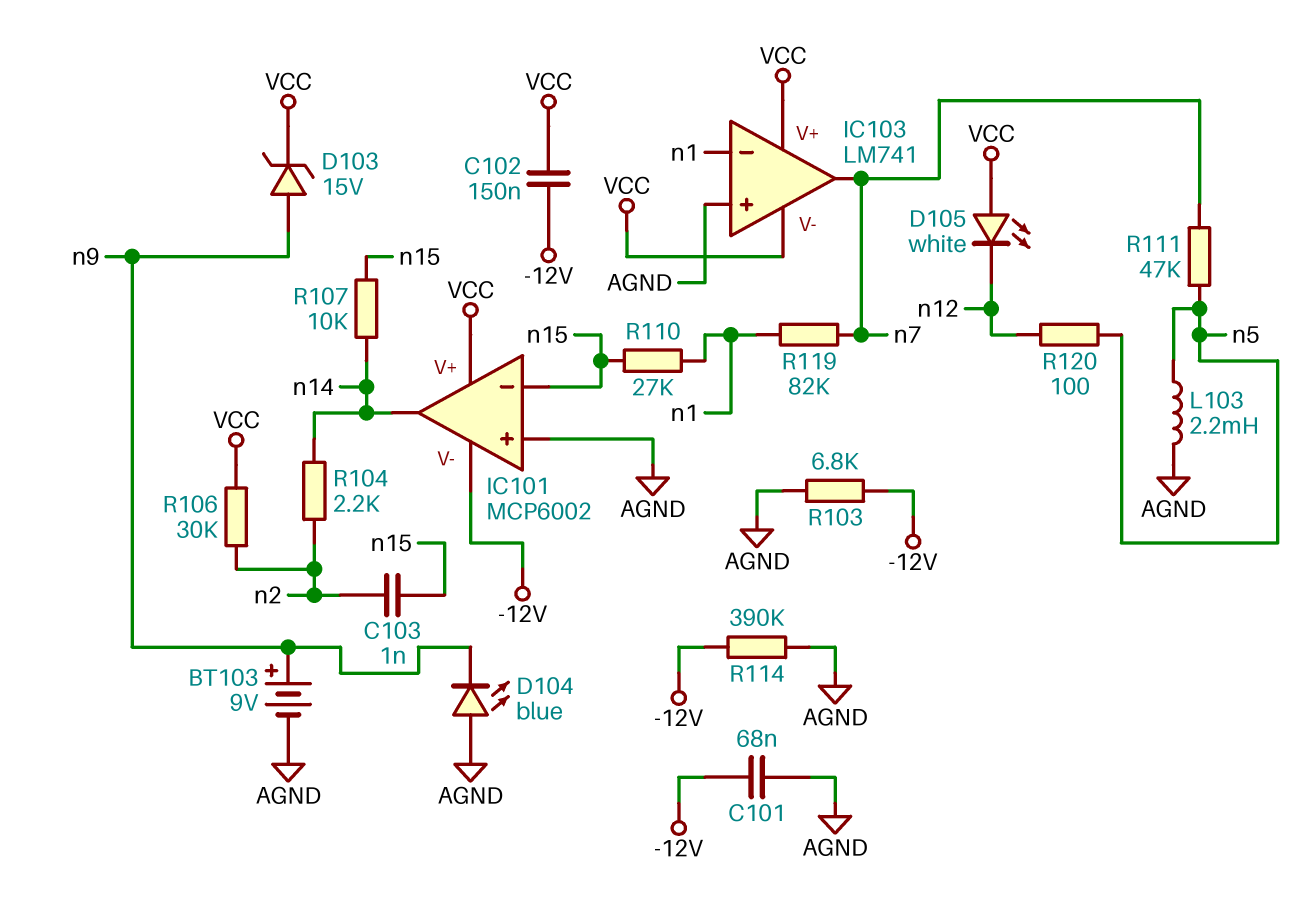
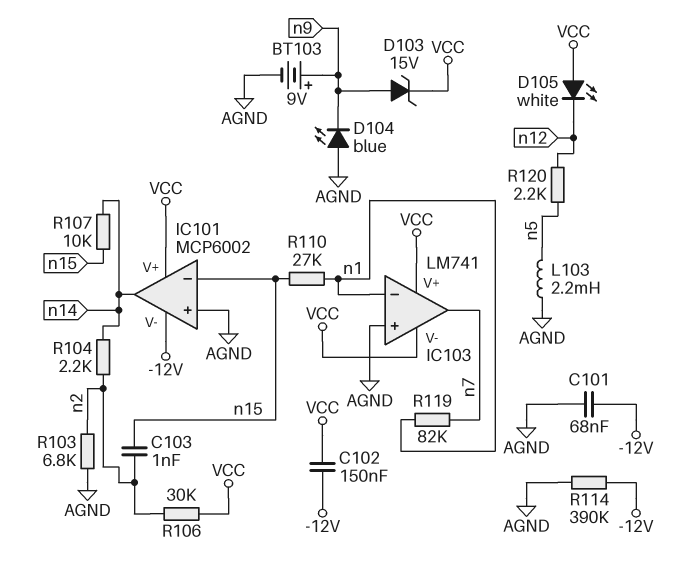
R103: 6.8k (-12V, AGND) -> 6.8k (AGND, n2)
R111: 47k (n5, n7) -> none
R120: 100 (n5, n12) -> 2.2k (n5, n12)

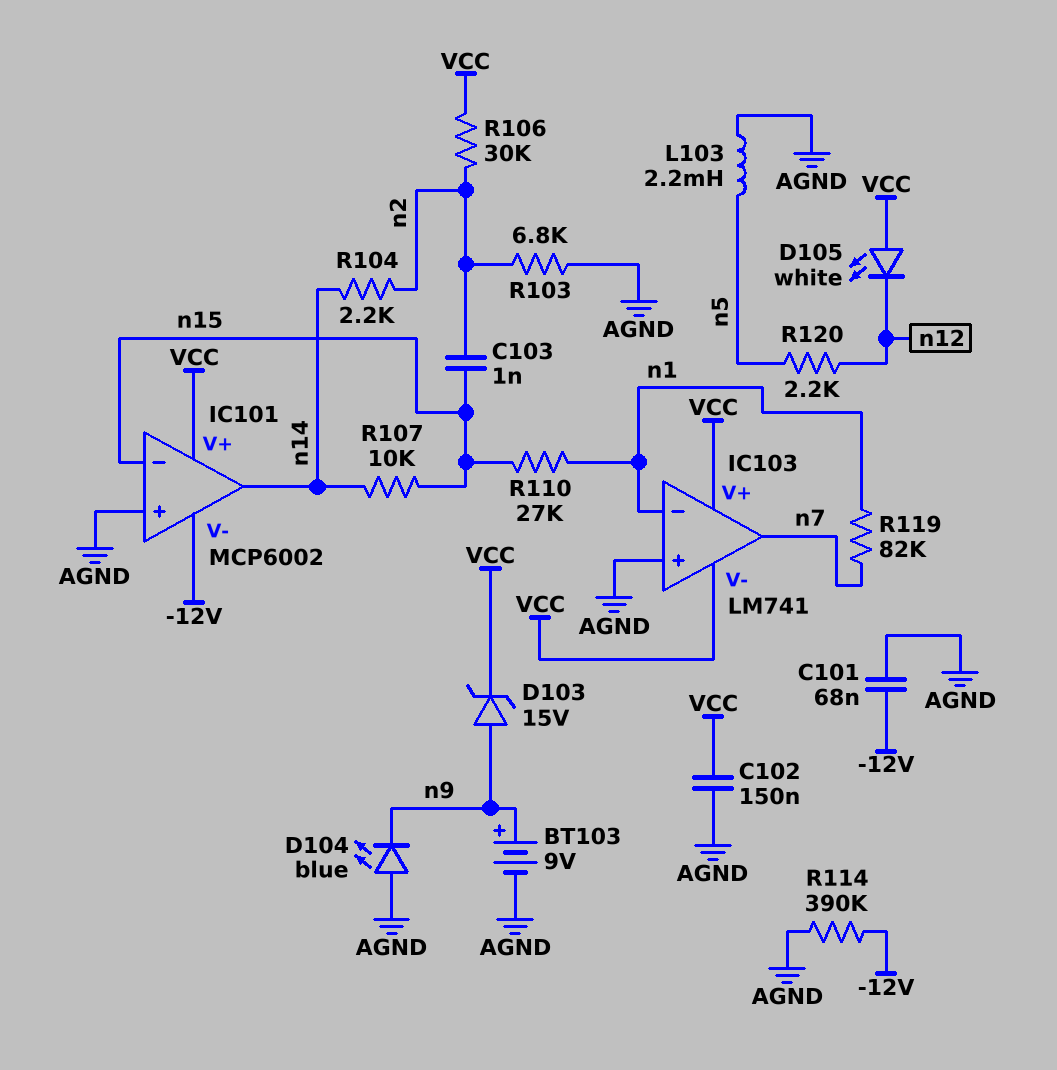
C102: 150nF (-12V, VCC) -> 150nF (AGND, VCC)

